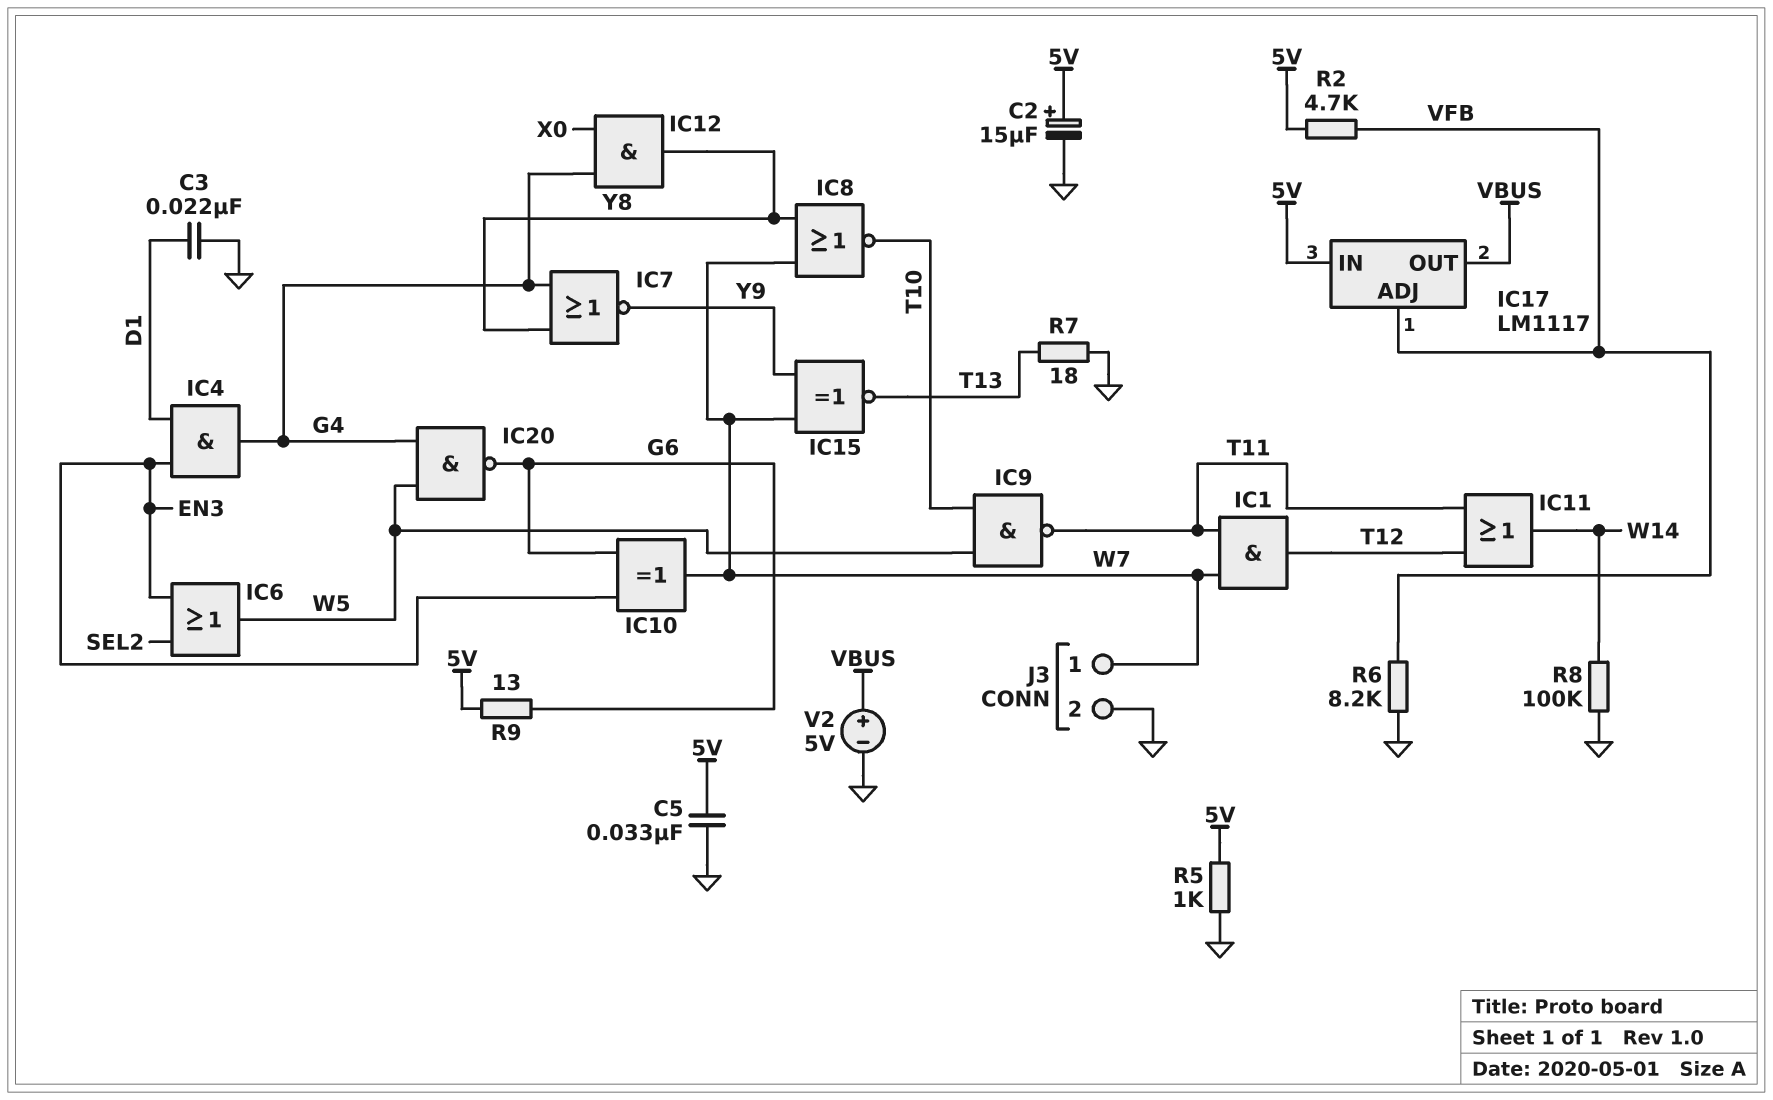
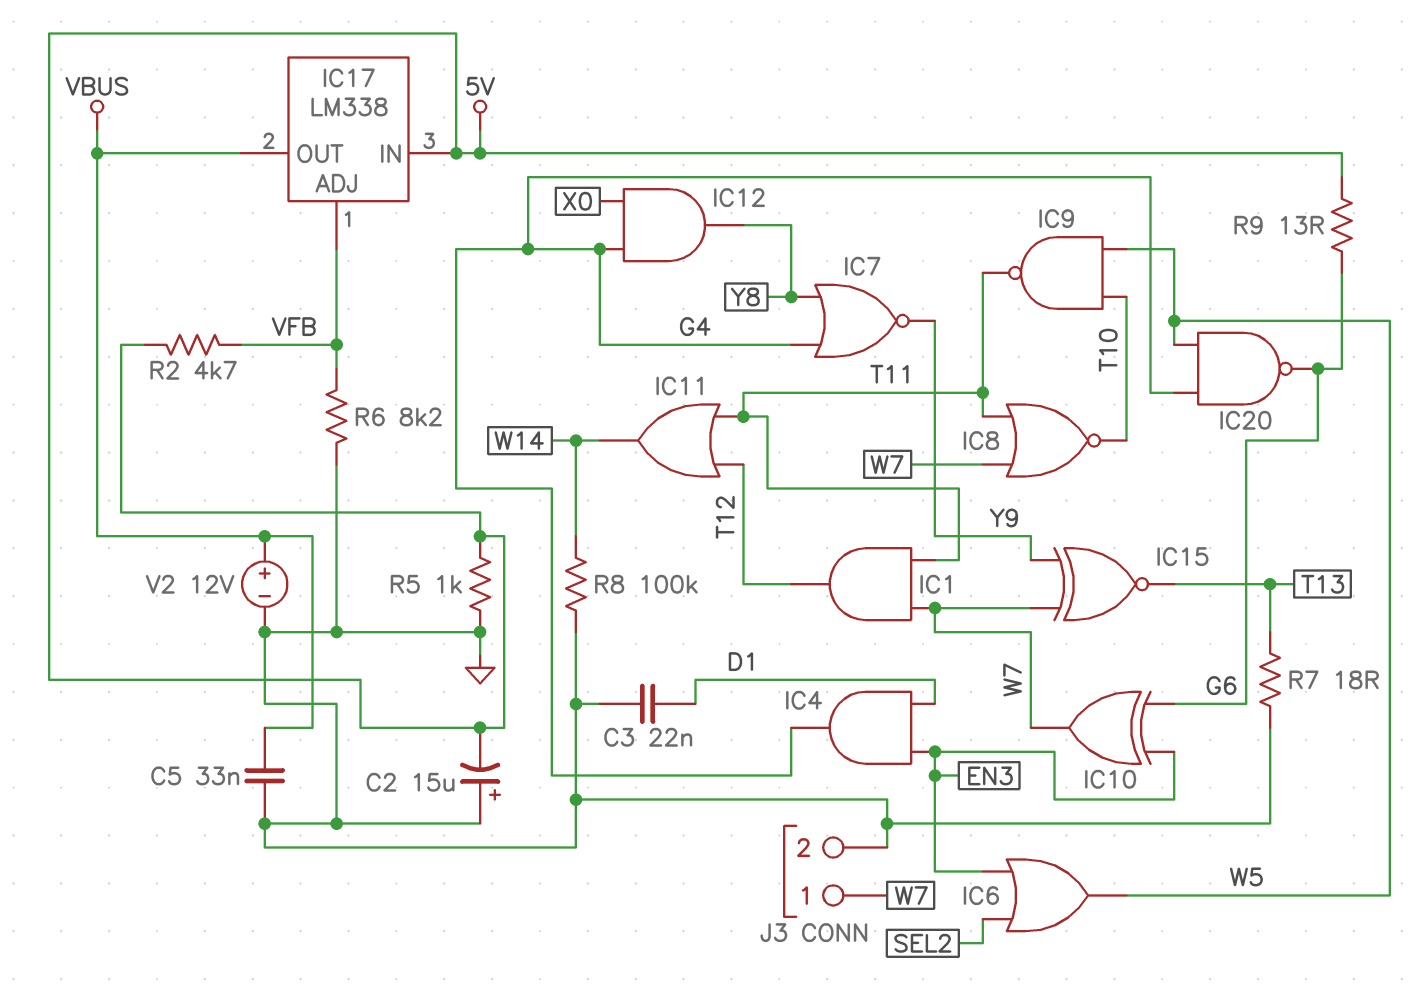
C2: 15uF (plus 5V, minus GND) -> 15uF (plus GND, minus 5V)
C5: 33nF (5V, GND) -> 33nF (GND, VBUS)
IC8: NOR (in W7, in Y8, out T10) -> NOR (in T11, in W7, out T10)
IC17: LM1117 -> LM338
V2: 5V (plus VBUS, minus GND) -> 12V (plus VBUS, minus GND)

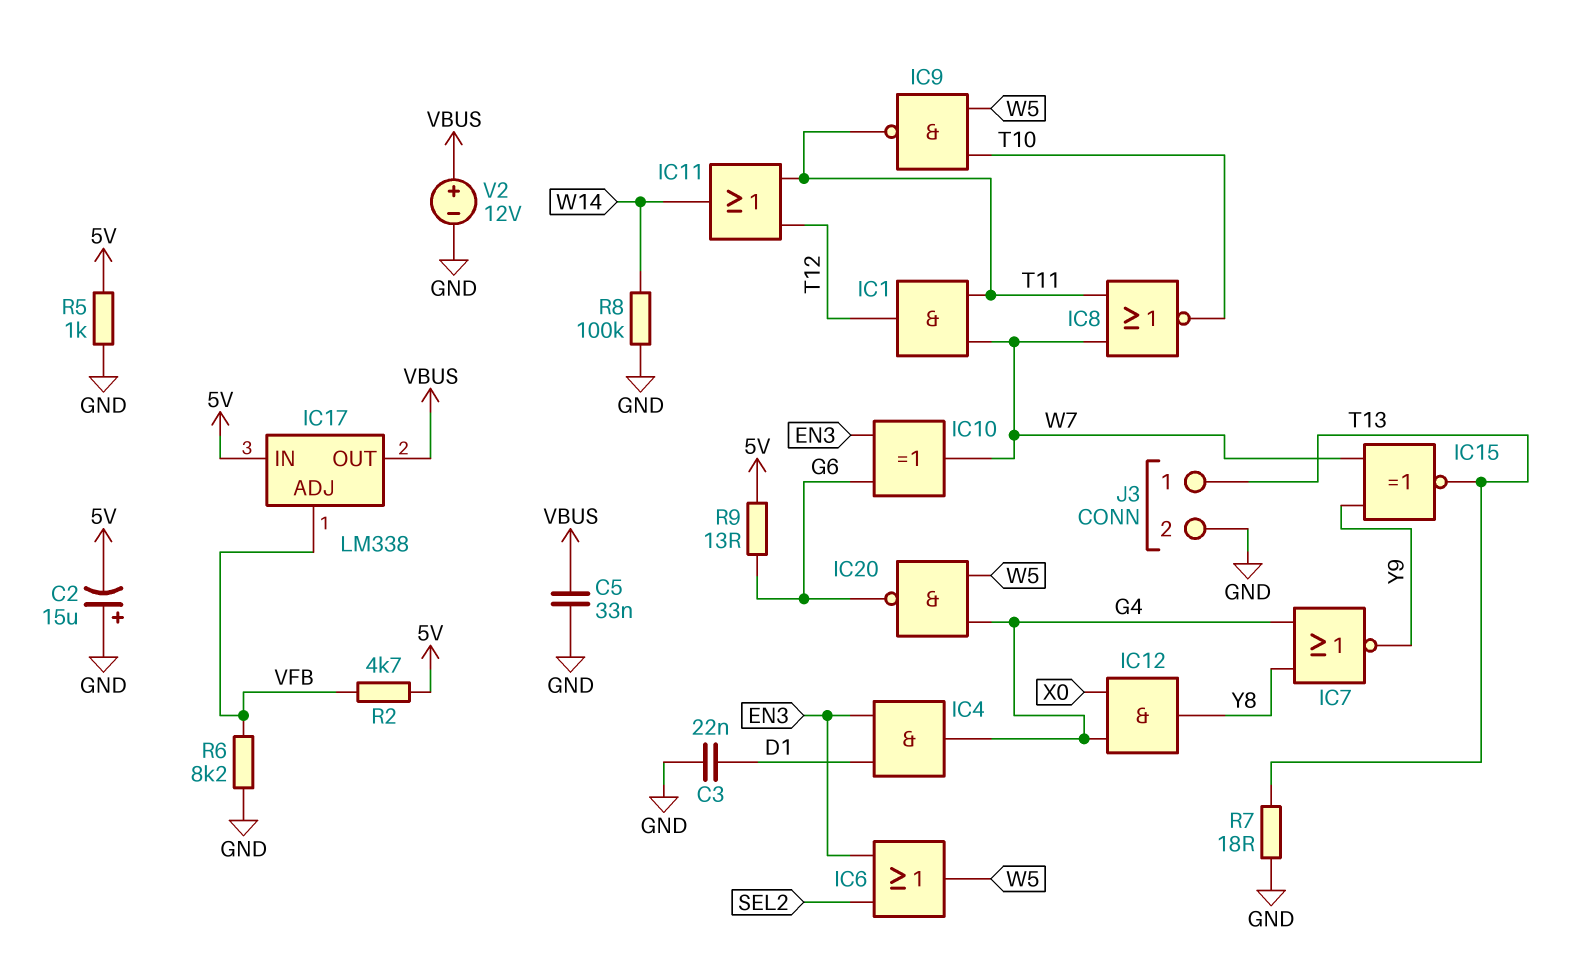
J3 pin 1: W7 -> T13

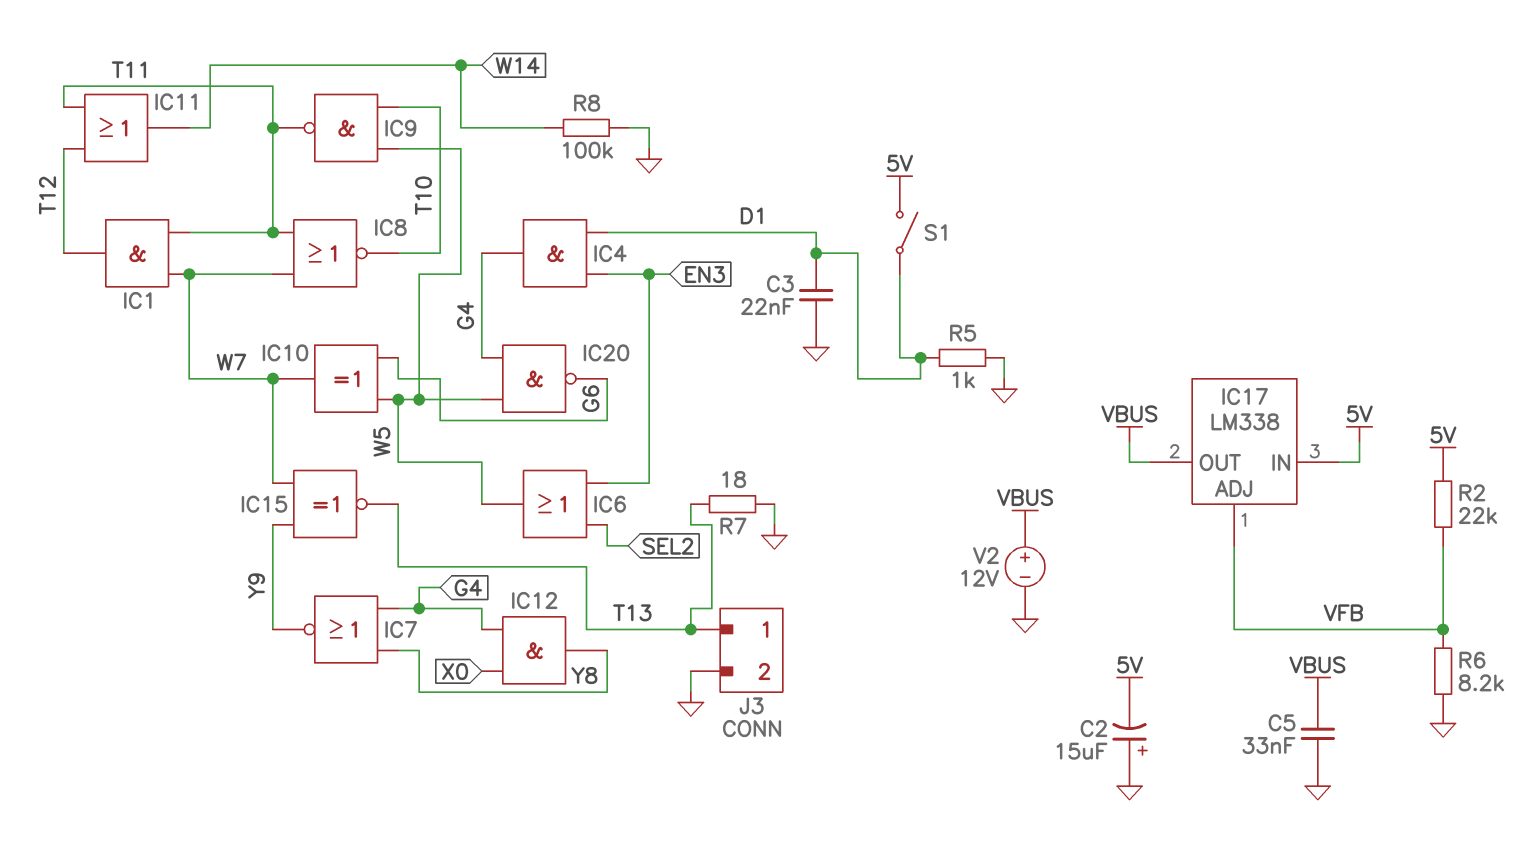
IC10: XOR (in EN3, in G6, out W7) -> XOR (in G6, in W5, out W7)
R2: 4.7k (5V, VFB) -> 22k (5V, VFB)
R5: 1k (5V, GND) -> 1k (D1, GND)
R9: 13 (5V, G6) -> none
S1: none -> switch (5V, D1)

